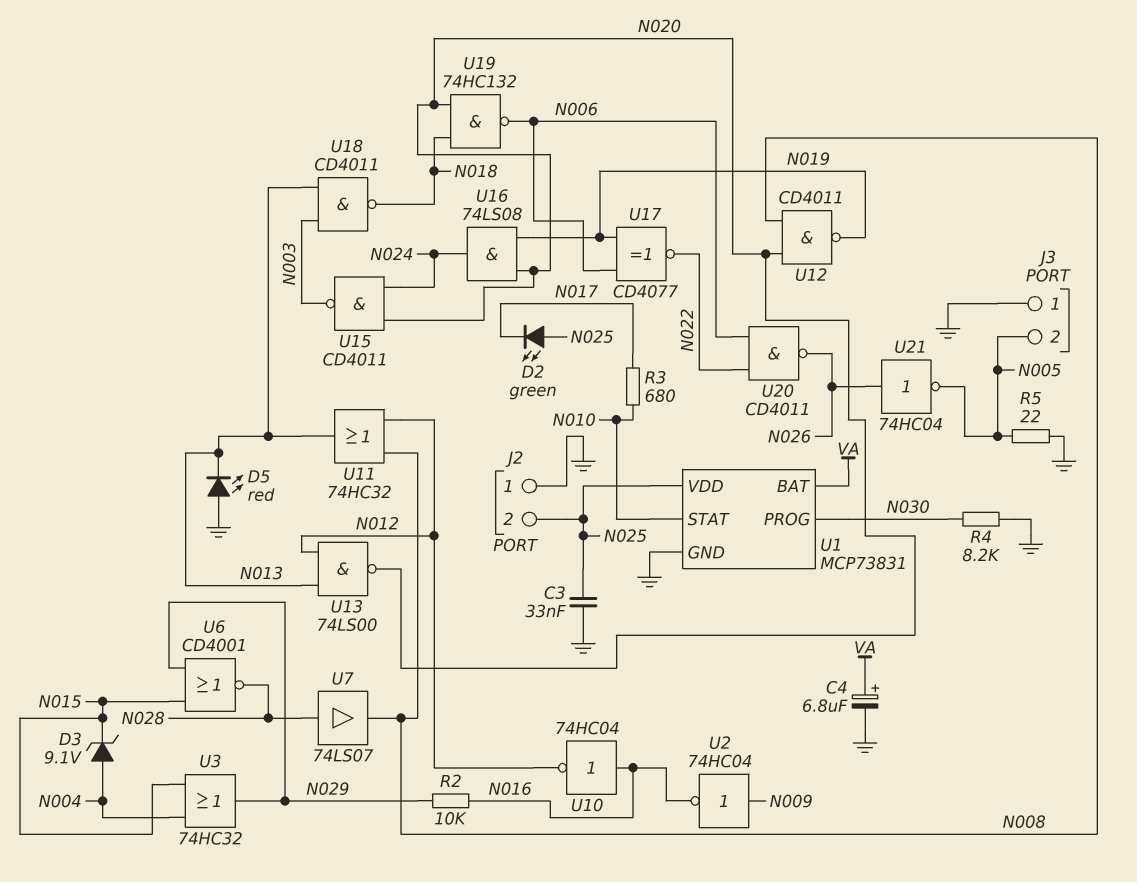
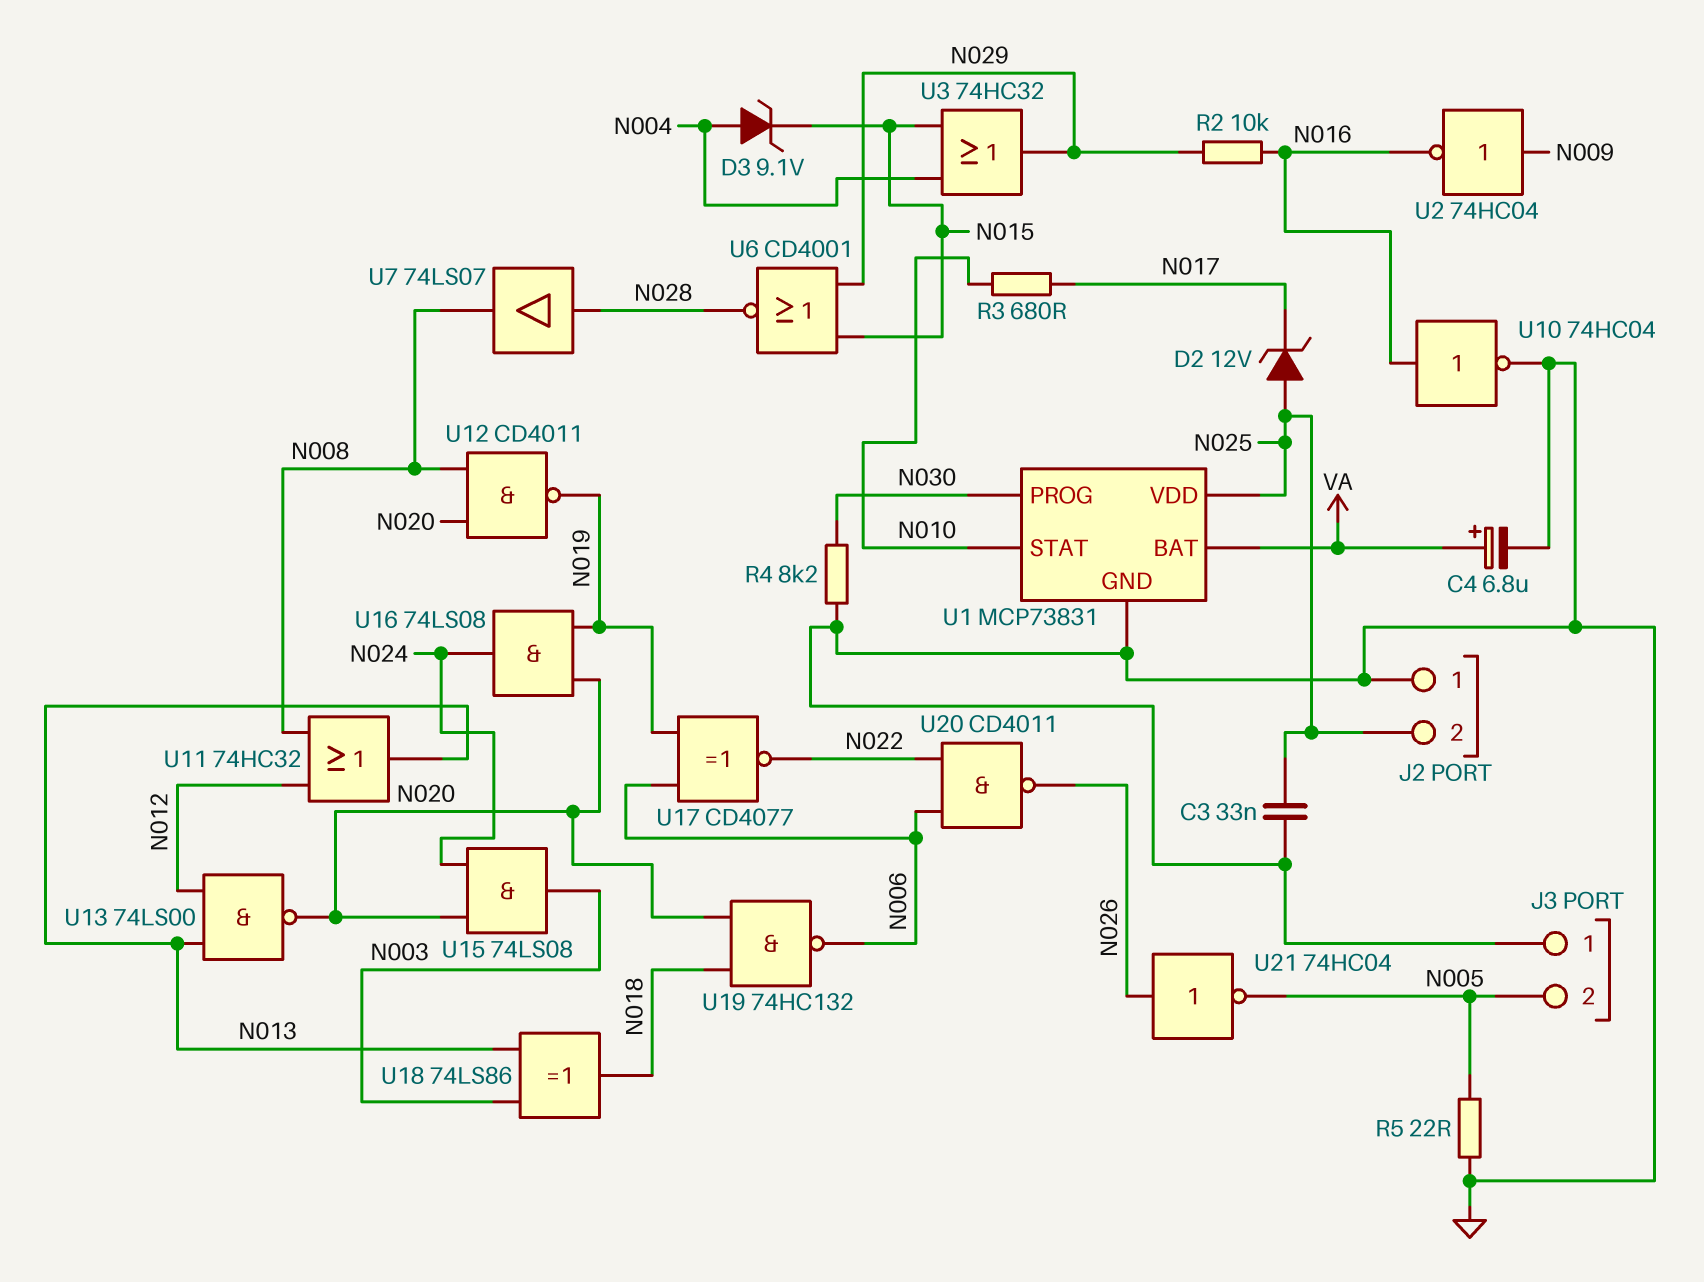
D2: LED green (A N025, K N017) -> zener 12V (A N025, K N017)
D5: LED red (A GND, K N013) -> none
U10: NOT 74HC04 (in N016, out N012) -> NOT 74HC04 (in N016, out GND)
U15: NAND CD4011 (in N020, in N024, out N003) -> AND 74LS08 (in N020, in N024, out N003)
U18: NAND CD4011 (in N003, in N013, out N018) -> XOR 74LS86 (in N003, in N013, out N018)

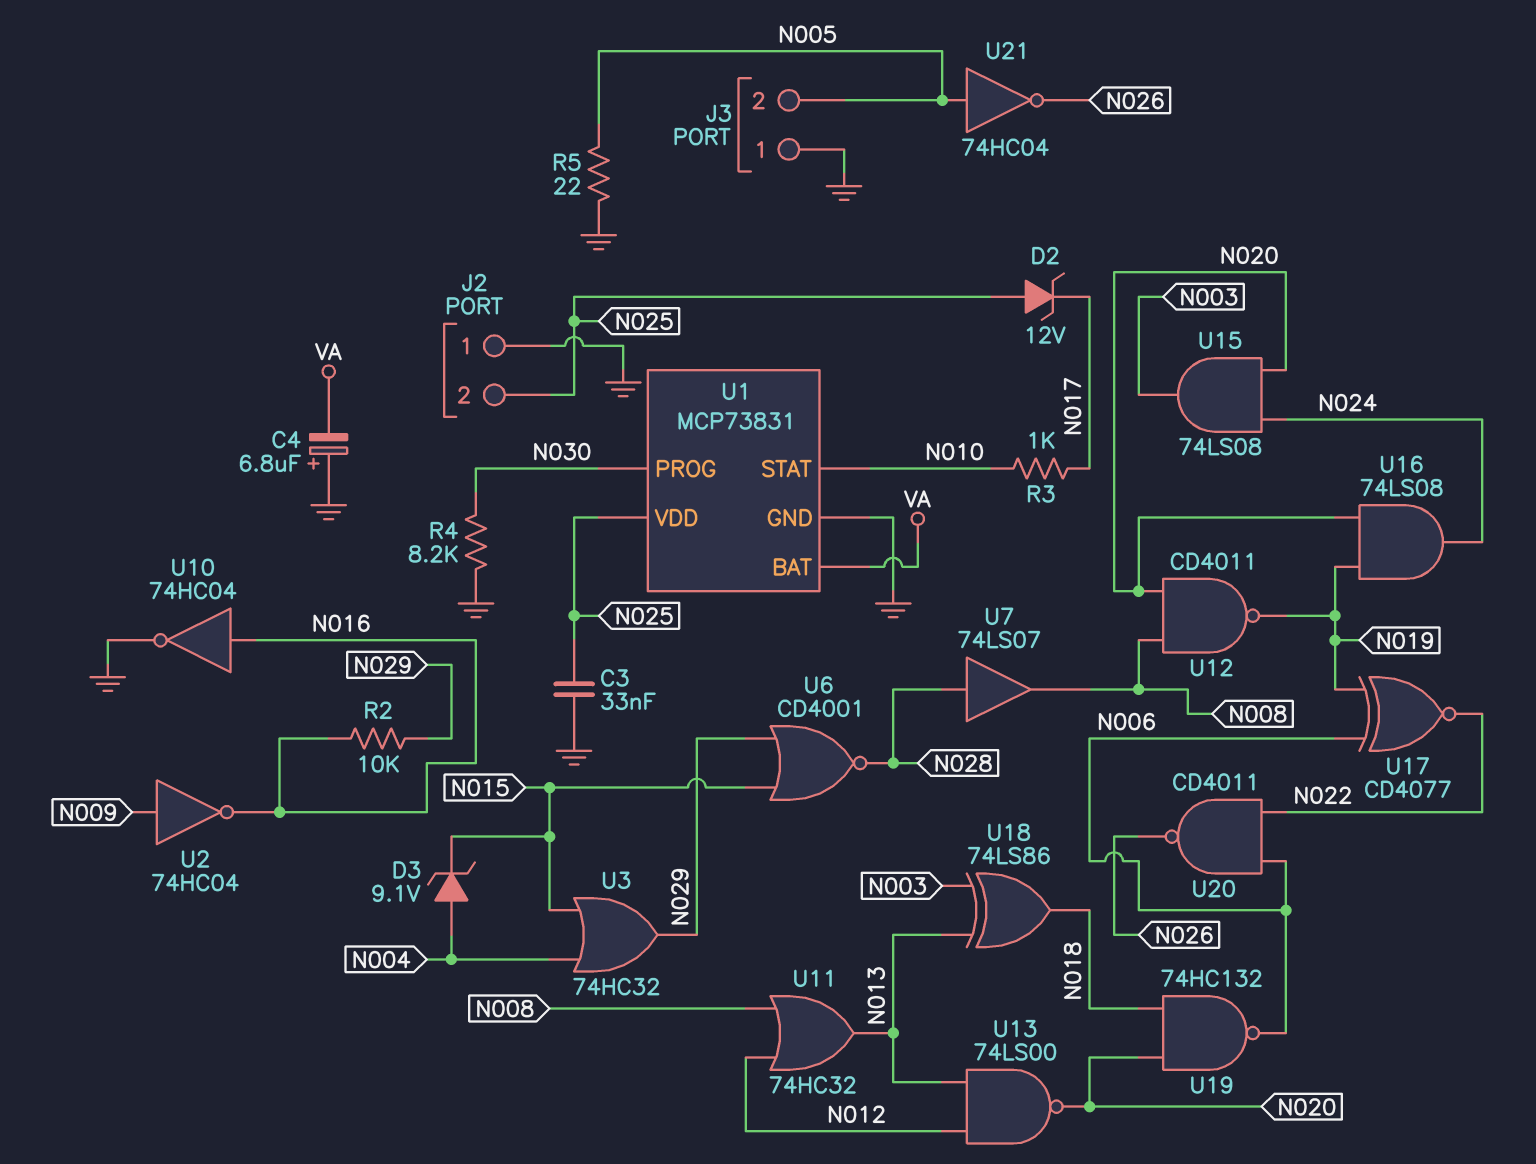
C4: 6.8uF (plus VA, minus GND) -> 6.8uF (plus GND, minus VA)
R3: 680 (N010, N017) -> 1k (N010, N017)
U21: NOT 74HC04 (in N026, out N005) -> NOT 74HC04 (in N005, out N026)

